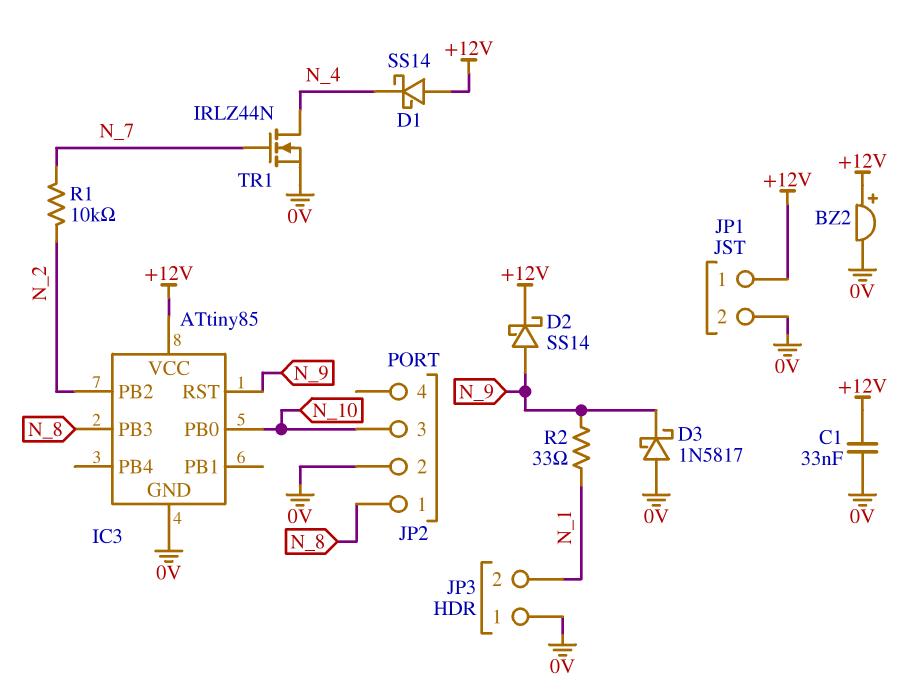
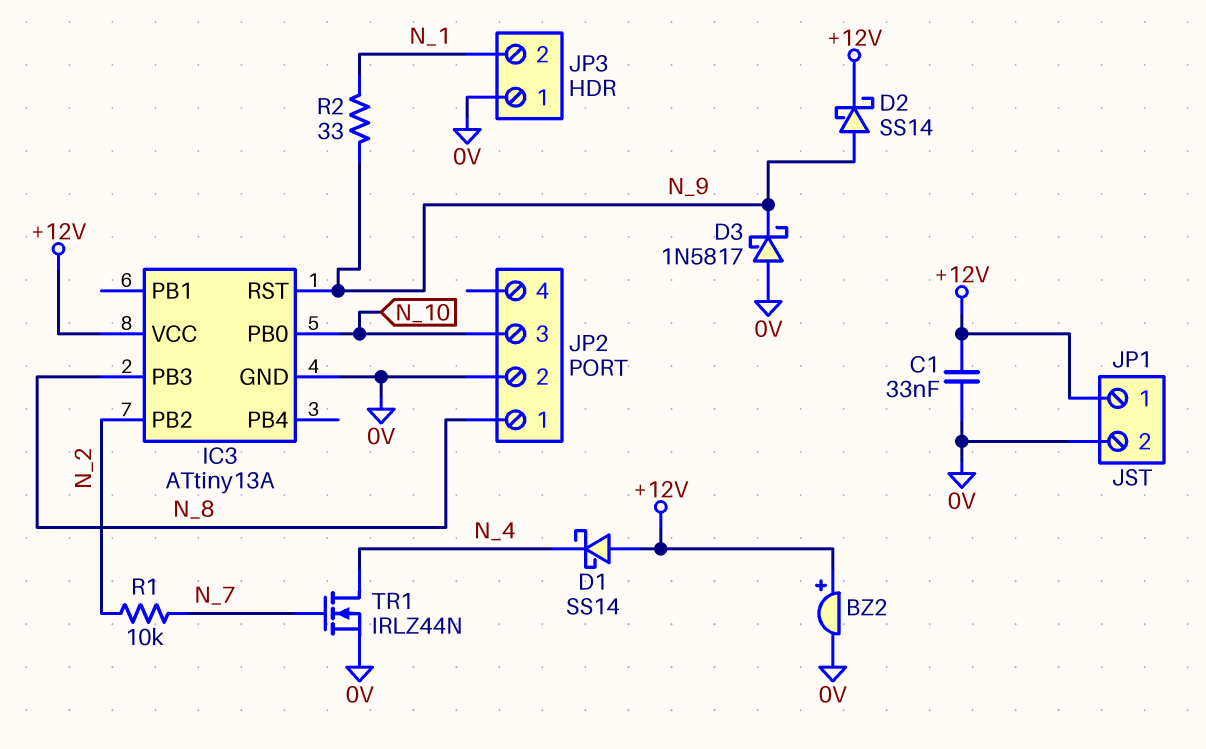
IC3: ATtiny85 -> ATtiny13A

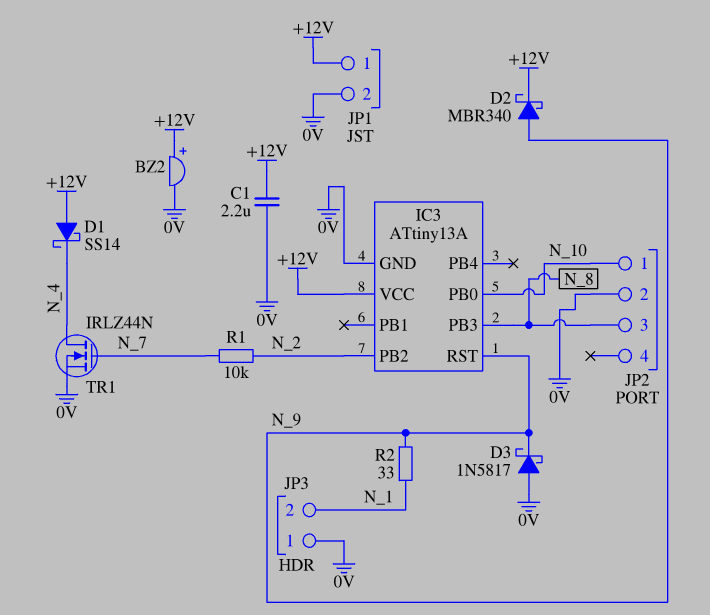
C1: 33nF (+12V, 0V) -> 2.2uF (+12V, 0V)
D2: schottky SS14 (A N_9, K +12V) -> schottky MBR340 (A N_9, K +12V)
JP2 pin 1: N_8 -> N_10
JP2 pin 3: N_10 -> N_8

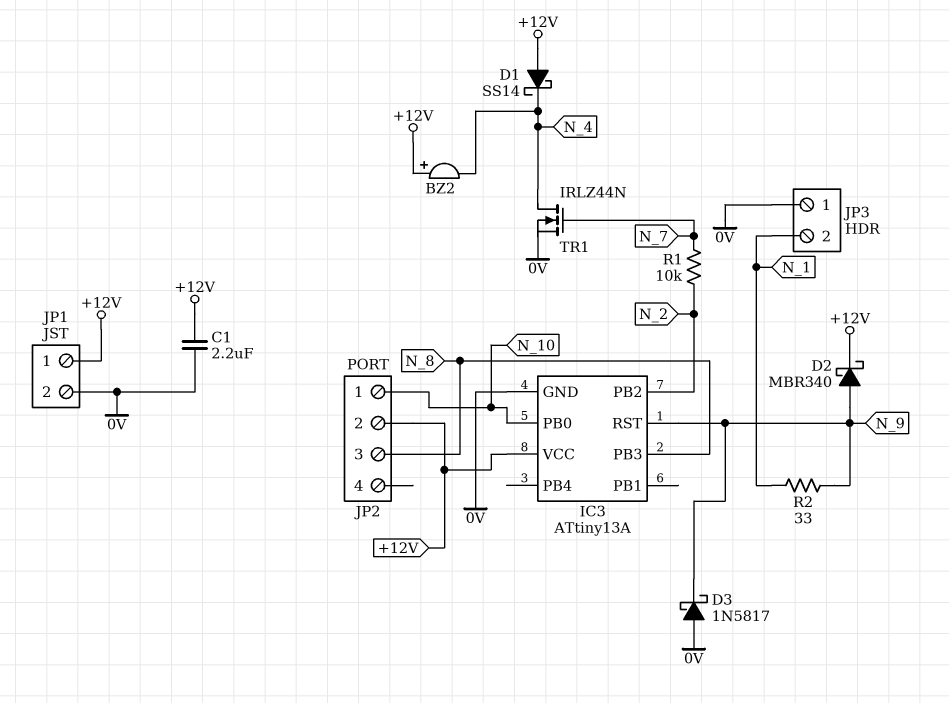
BZ2: buzzer (plus +12V, minus 0V) -> buzzer (plus +12V, minus N_4)
JP2 pin 2: 0V -> +12V

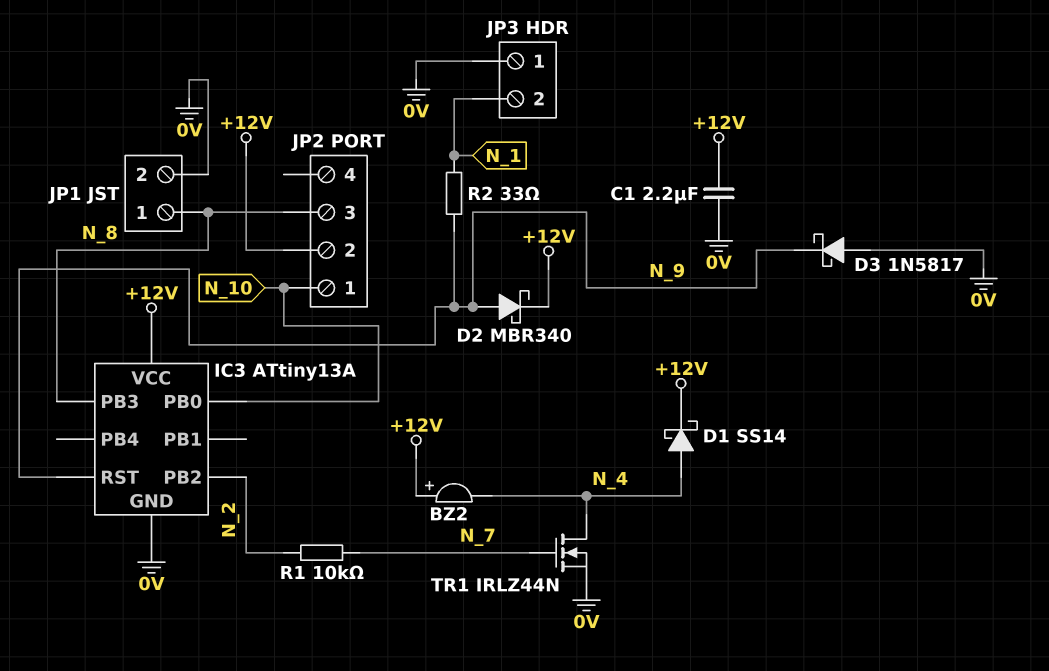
D1: schottky SS14 (A +12V, K N_4) -> schottky SS14 (A N_4, K +12V)
JP1 pin 1: +12V -> N_8

